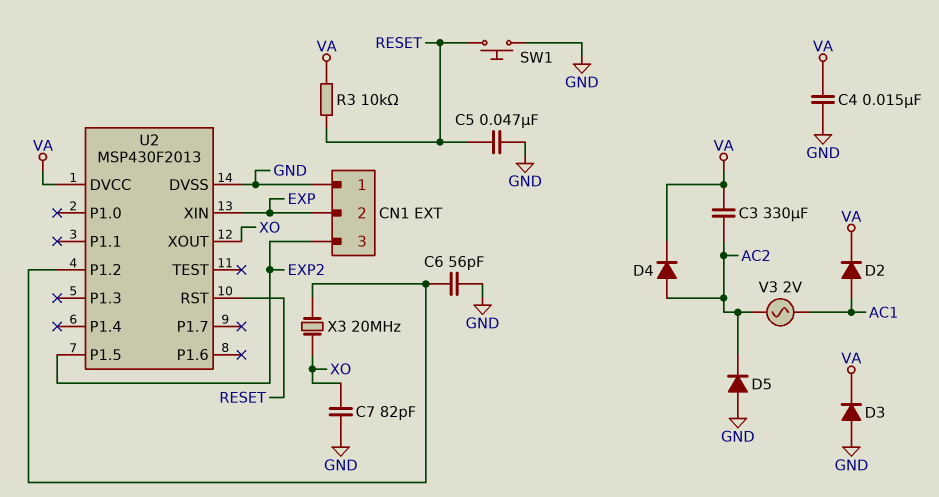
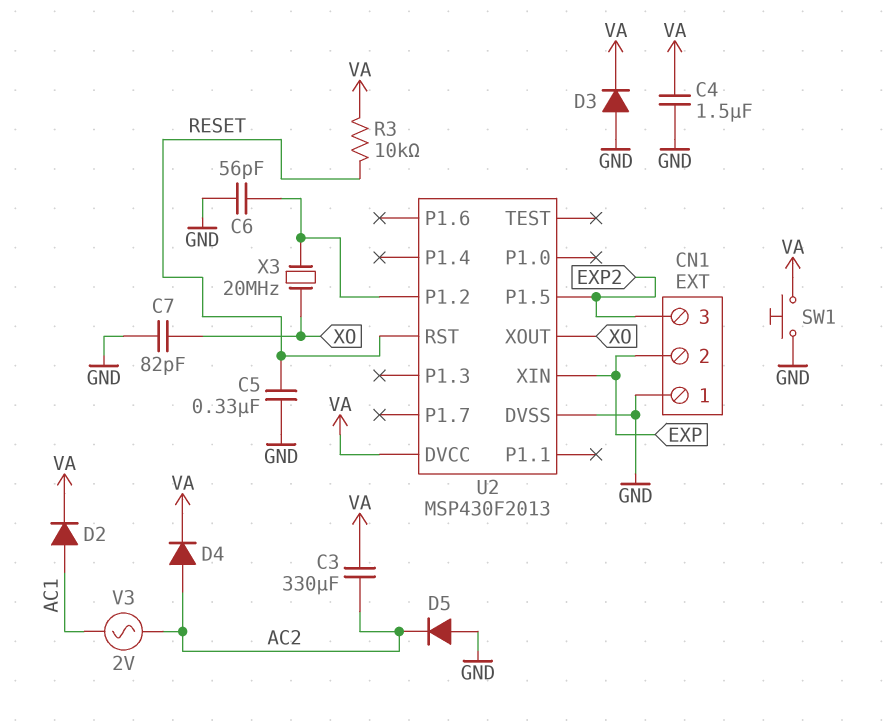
C4: 15nF (GND, VA) -> 1.5uF (GND, VA)
C5: 47nF (GND, RESET) -> 330nF (GND, RESET)
SW1: button (GND, RESET) -> button (GND, VA)

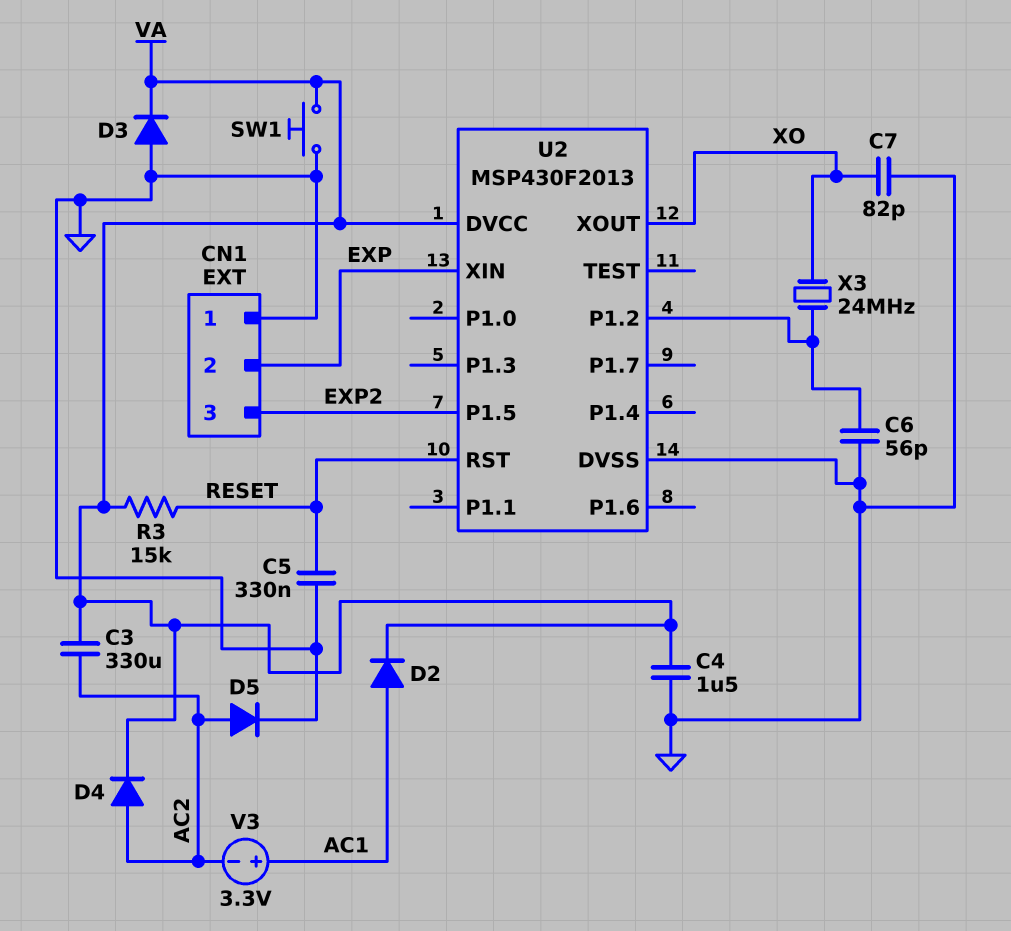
D5: diode (A GND, K AC2) -> diode (A AC2, K GND)
R3: 10k (RESET, VA) -> 15k (RESET, VA)
V3: AC 2V (AC1, AC2) -> 3.3V (plus AC1, minus AC2)
X3: 20MHz (U2/P1.2, XO) -> 24MHz (U2/P1.2, XO)

